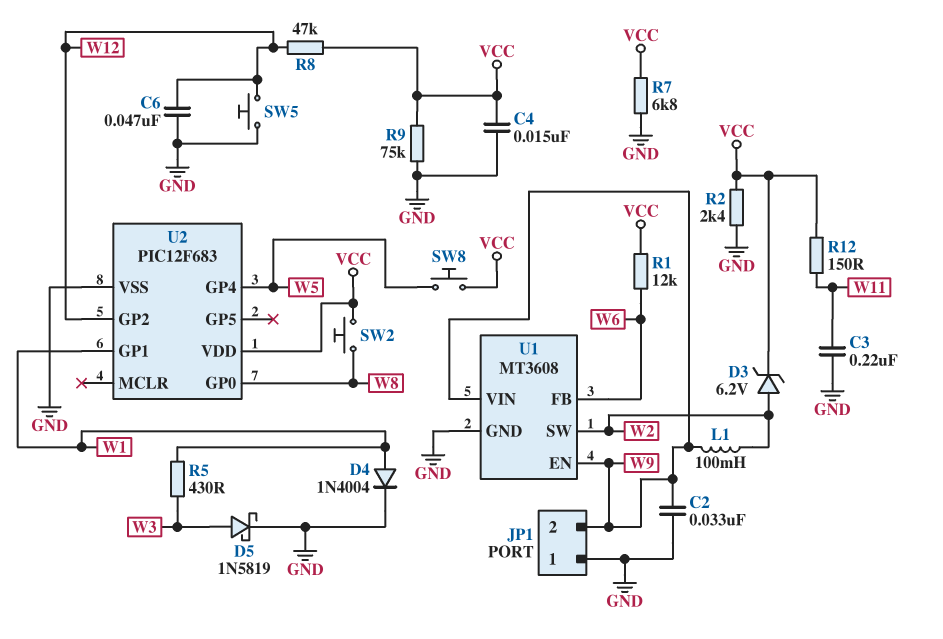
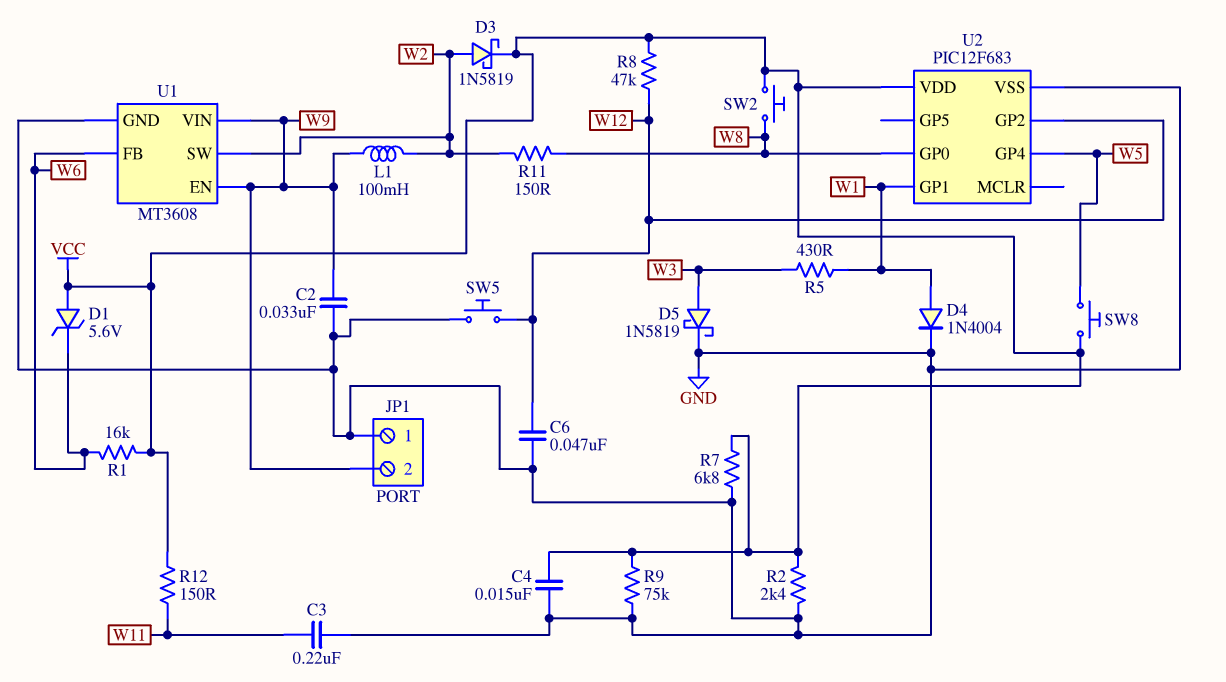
D1: none -> zener 5.6V (A VCC, K W6)
D3: zener 6.2V (A W2, K VCC) -> schottky 1N5819 (A W2, K VCC)
R1: 12k (VCC, W6) -> 16k (VCC, W6)
R11: none -> 150 (W2, W8)

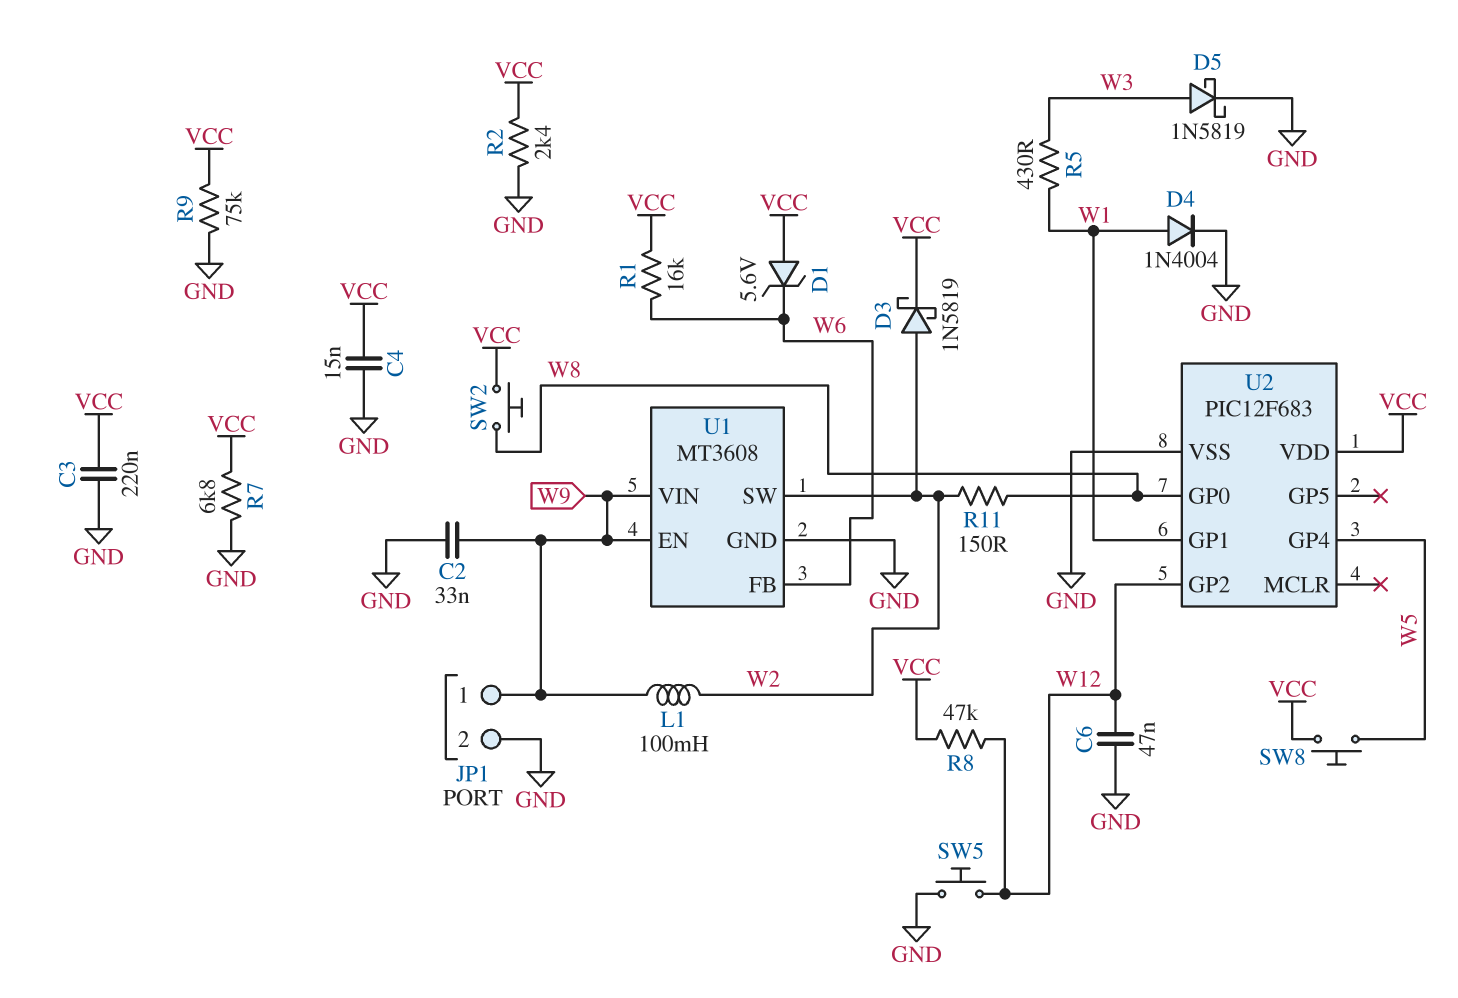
C3: 220nF (GND, W11) -> 220nF (GND, VCC)
JP1 pin 1: GND -> W9
JP1 pin 2: W9 -> GND
R12: 150 (VCC, W11) -> none

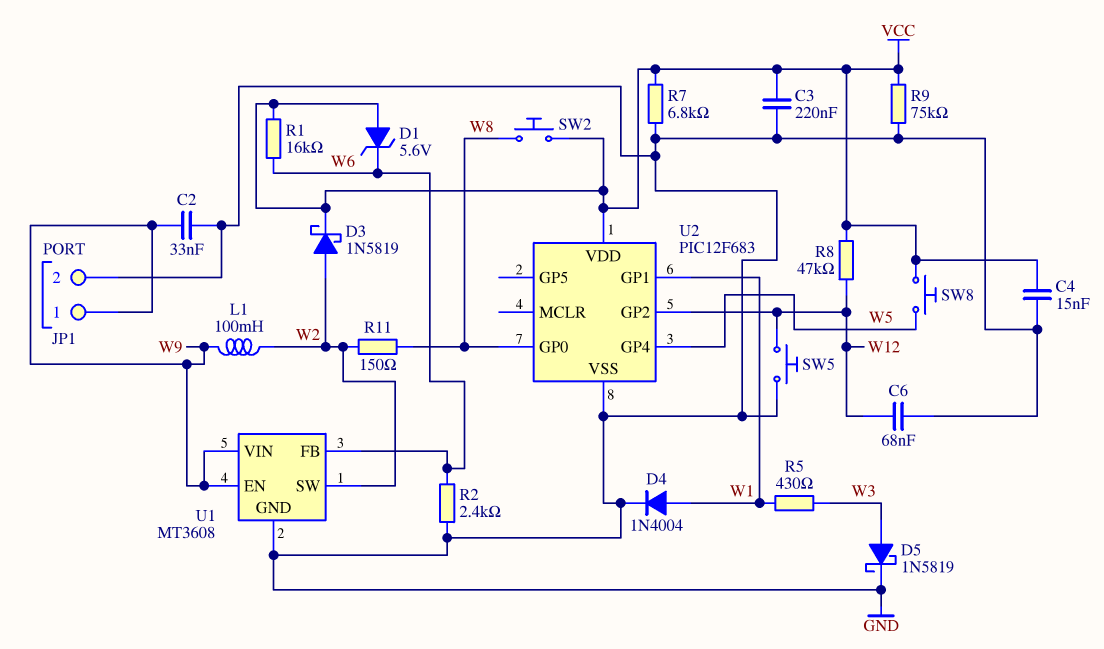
C6: 47nF (GND, W12) -> 68nF (GND, W12)
R2: 2.4k (GND, VCC) -> 2.4k (GND, W6)

